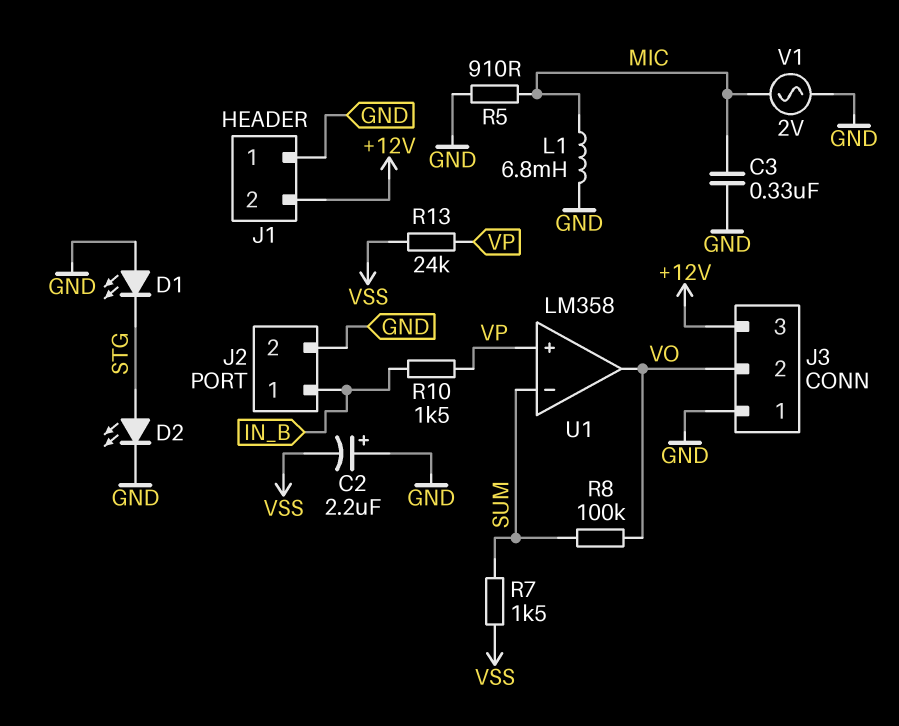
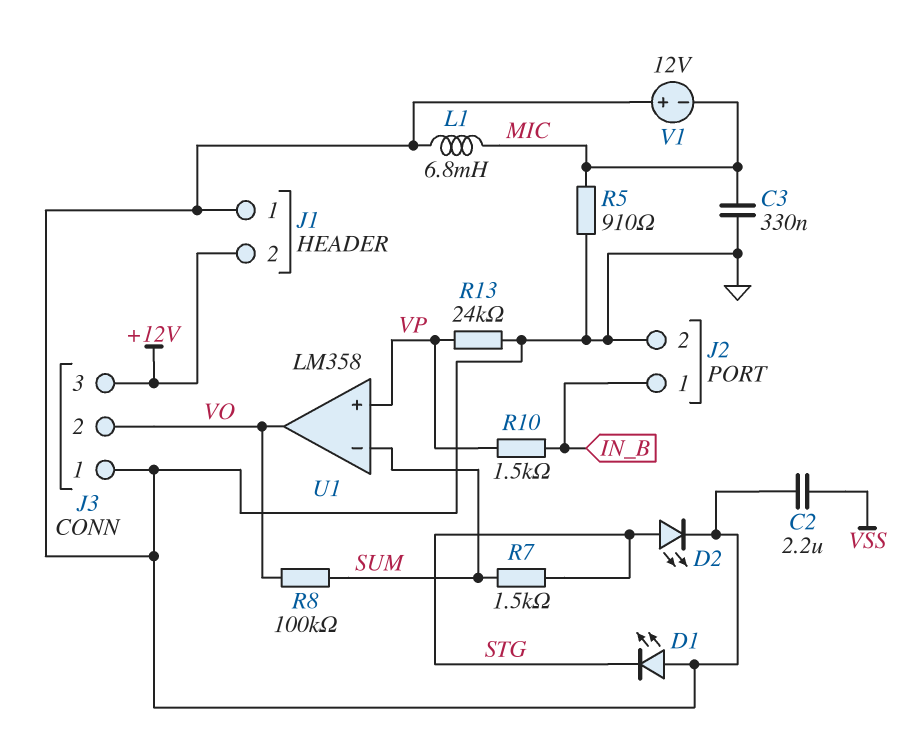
C2: 2.2uF (plus GND, minus VSS) -> 2.2uF (GND, VSS)
R7: 1.5k (SUM, VSS) -> 1.5k (STG, SUM)
R13: 24k (VP, VSS) -> 24k (GND, VP)
V1: AC 2V (GND, MIC) -> 12V (plus GND, minus MIC)

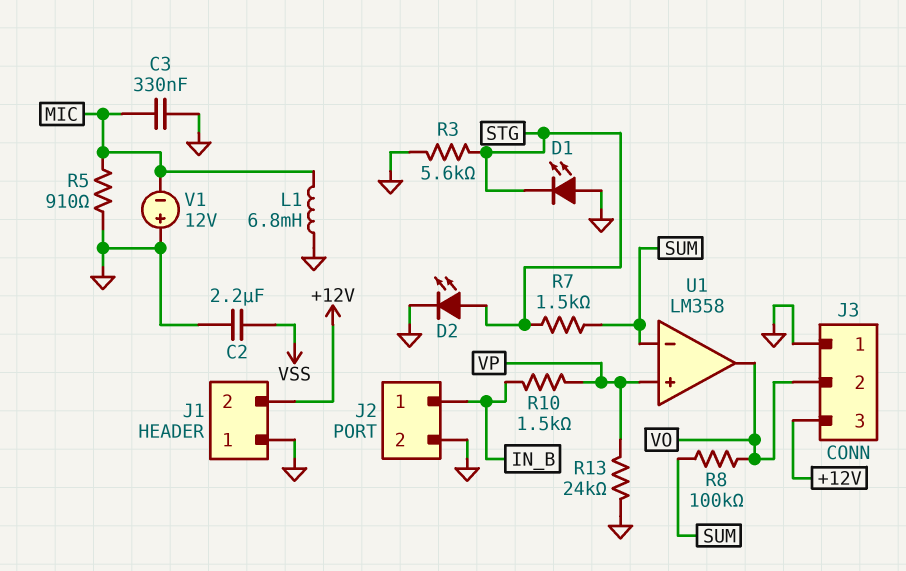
R3: none -> 5.6k (GND, STG)

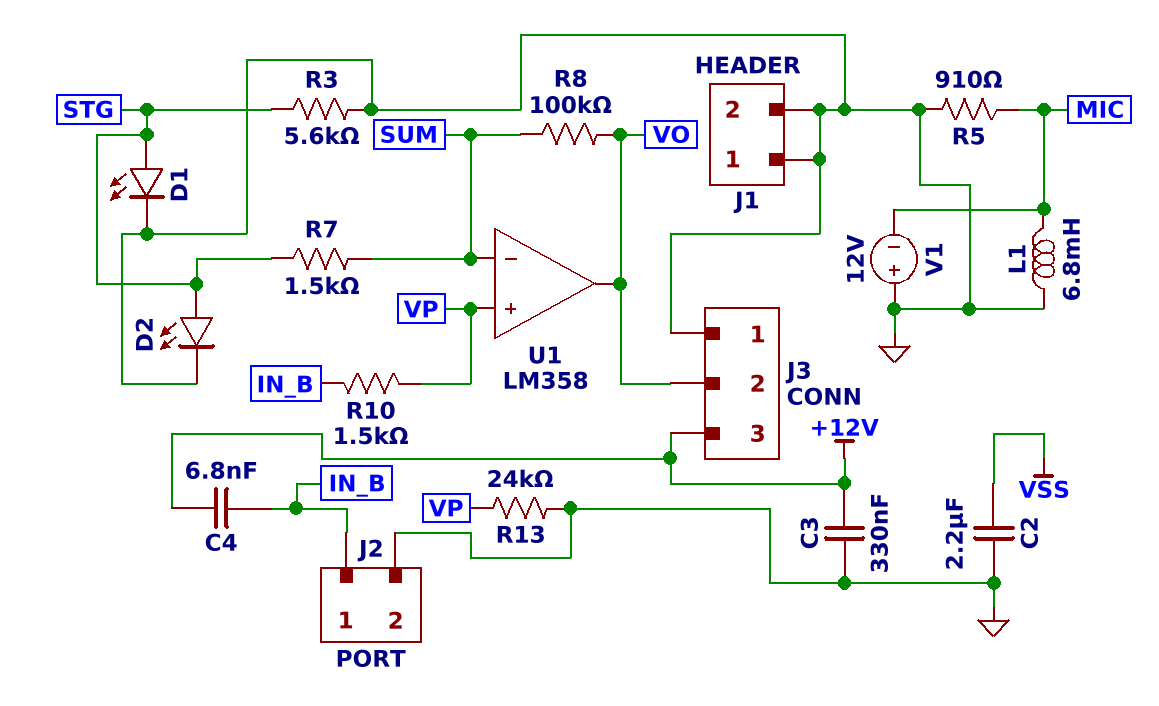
C3: 330nF (GND, MIC) -> 330nF (+12V, GND)
C4: none -> 6.8nF (+12V, IN_B)
D1: LED (A GND, K STG) -> LED (A STG, K GND)
J1 pin 2: +12V -> GND

